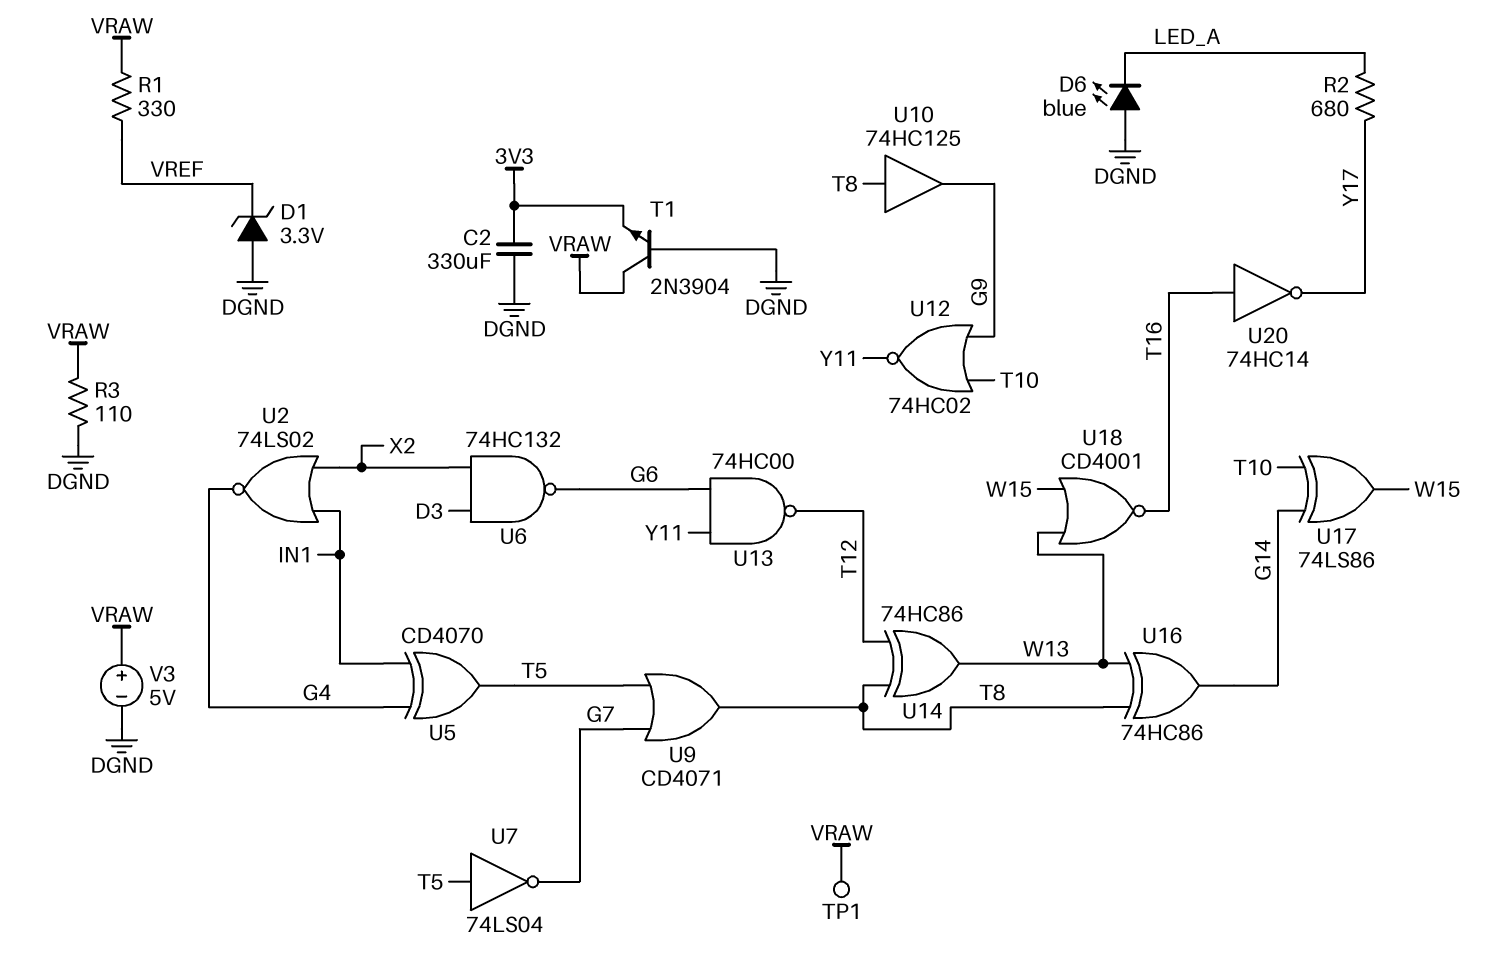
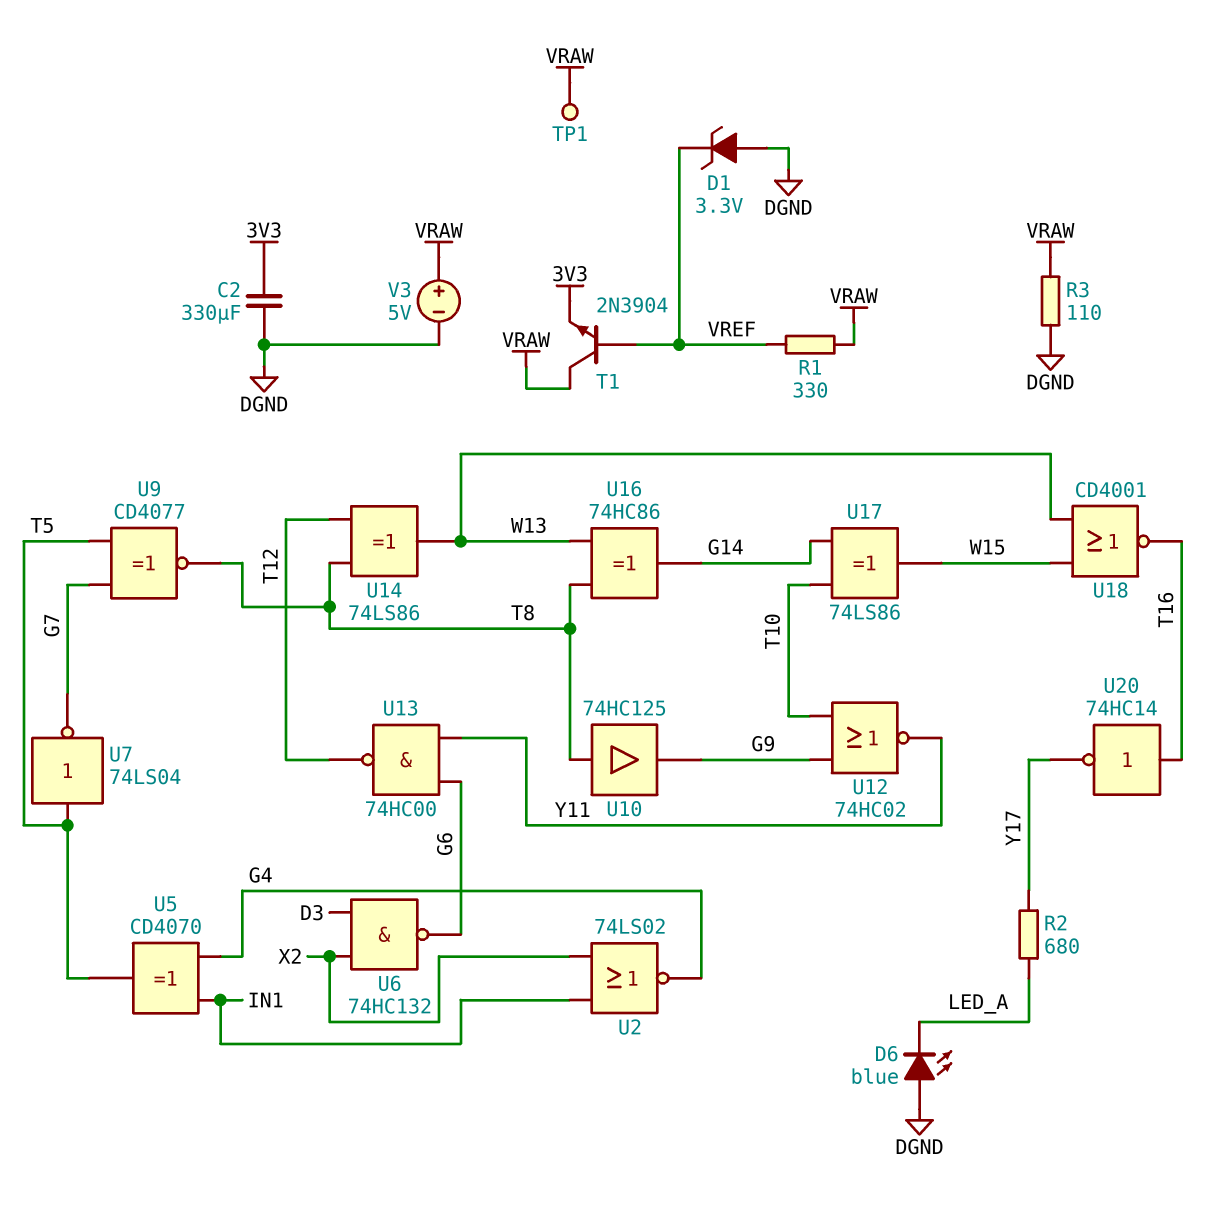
T1: NPN 2N3904 (B DGND, C VRAW, E 3V3) -> NPN 2N3904 (B VREF, C VRAW, E 3V3)
U9: OR CD4071 (in G7, in T5, out T8) -> XNOR CD4077 (in G7, in T5, out T8)
U14: XOR 74HC86 (in T8, in T12, out W13) -> XOR 74LS86 (in T8, in T12, out W13)

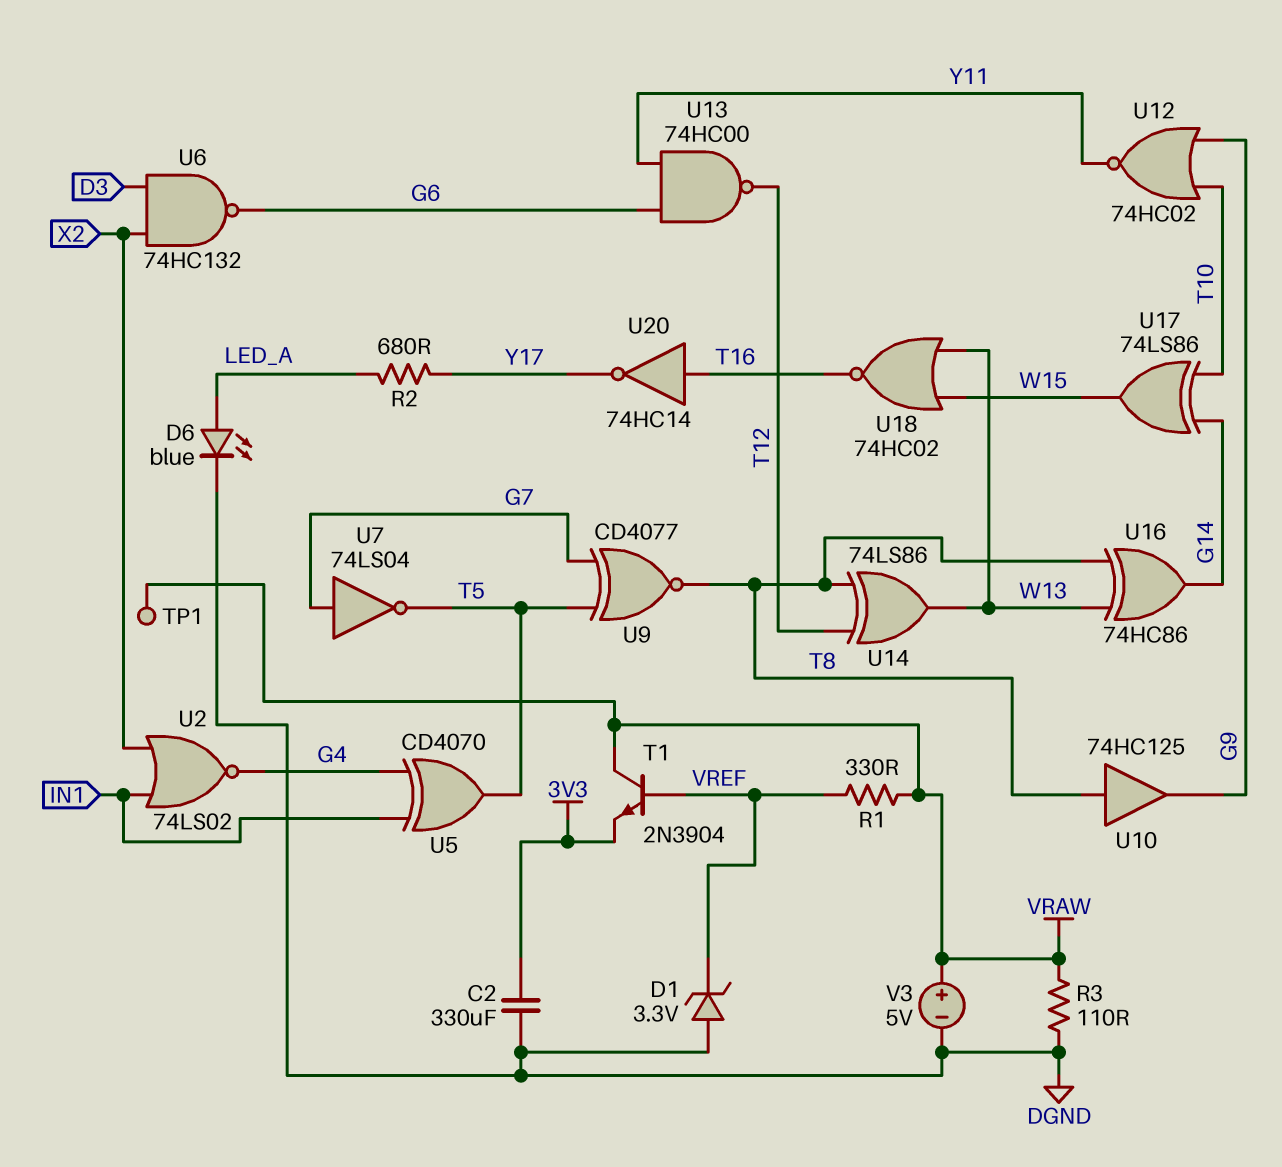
D6: LED blue (A DGND, K LED_A) -> LED blue (A LED_A, K DGND)
U7: NOT 74LS04 (in T5, out G7) -> NOT 74LS04 (in G7, out T5)
U18: NOR CD4001 (in W13, in W15, out T16) -> NOR 74HC02 (in W13, in W15, out T16)

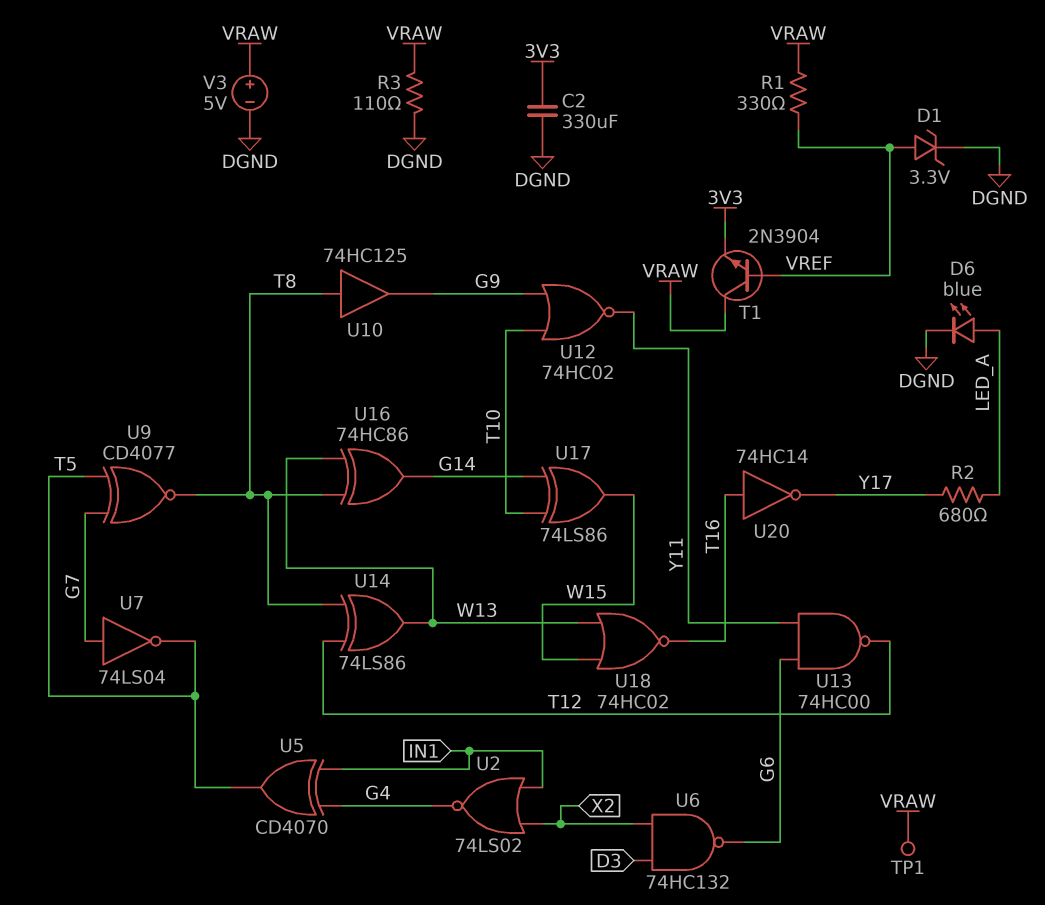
D1: zener 3.3V (A DGND, K VREF) -> zener 3.3V (A VREF, K DGND)

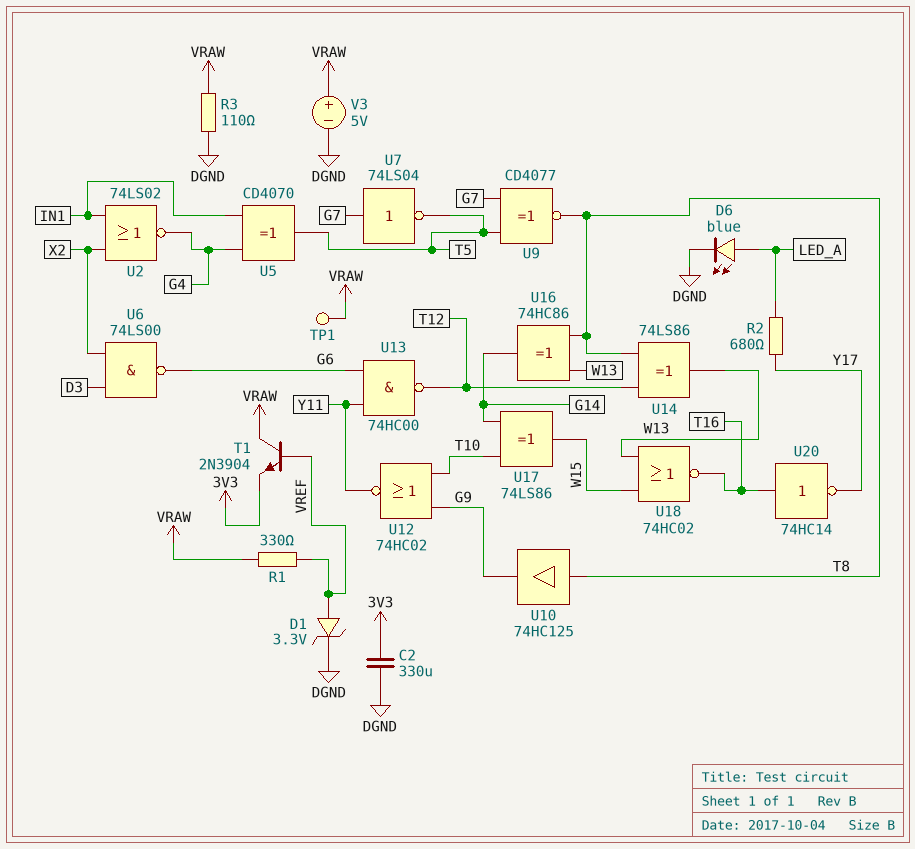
U6: NAND 74HC132 (in D3, in X2, out G6) -> NAND 74LS00 (in D3, in X2, out G6)

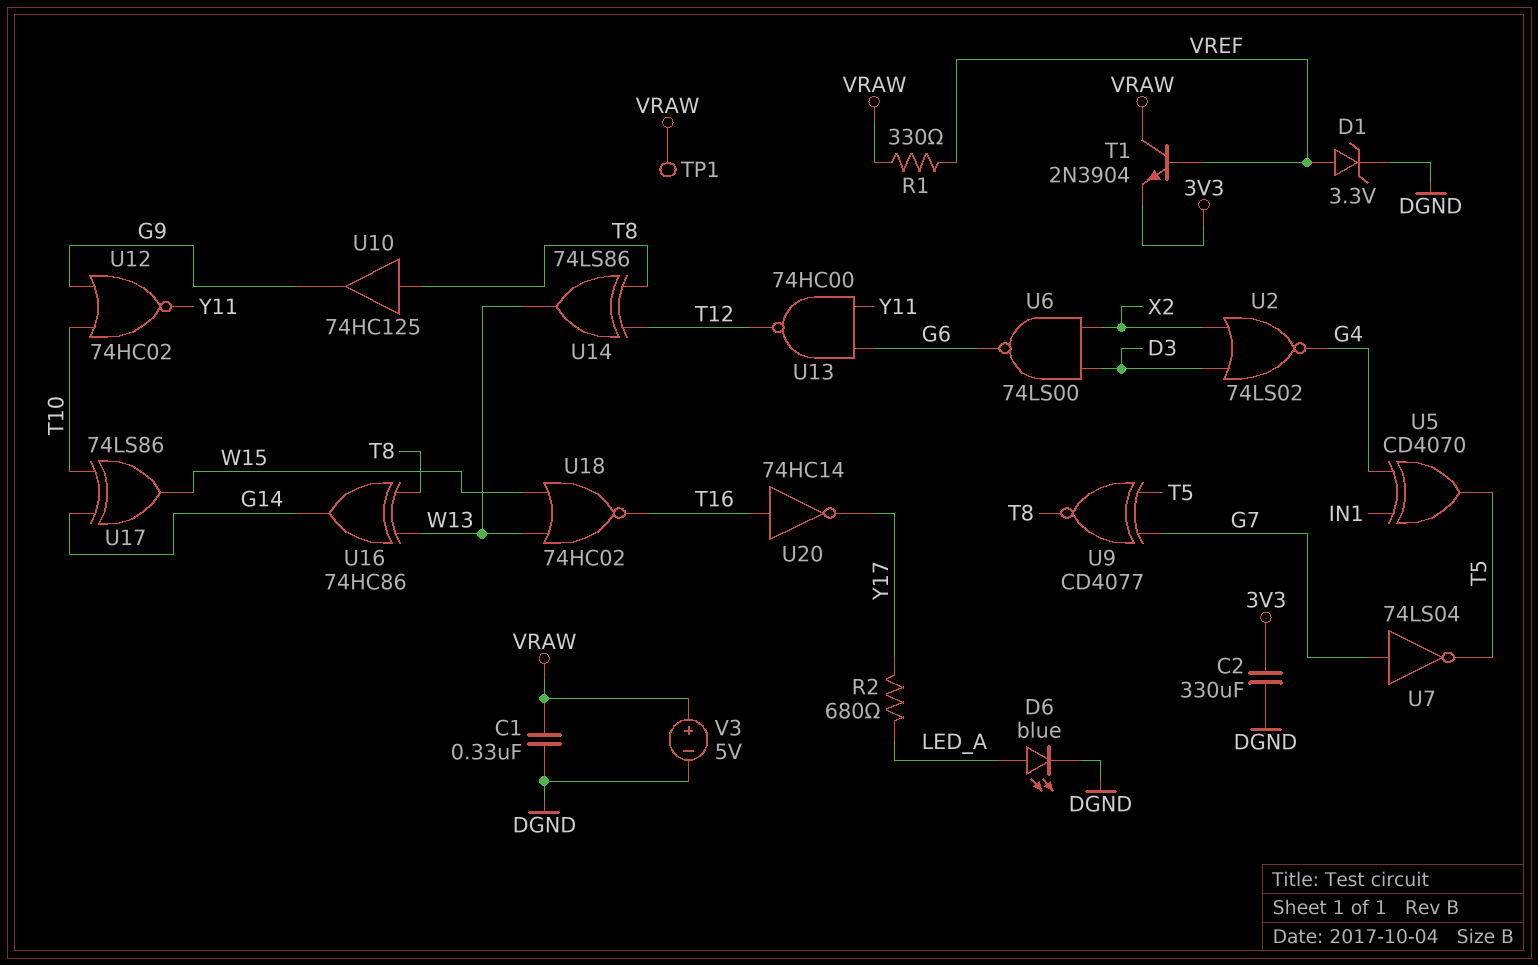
C1: none -> 330nF (DGND, VRAW)
R3: 110 (DGND, VRAW) -> none
U2: NOR 74LS02 (in IN1, in X2, out G4) -> NOR 74LS02 (in D3, in X2, out G4)

